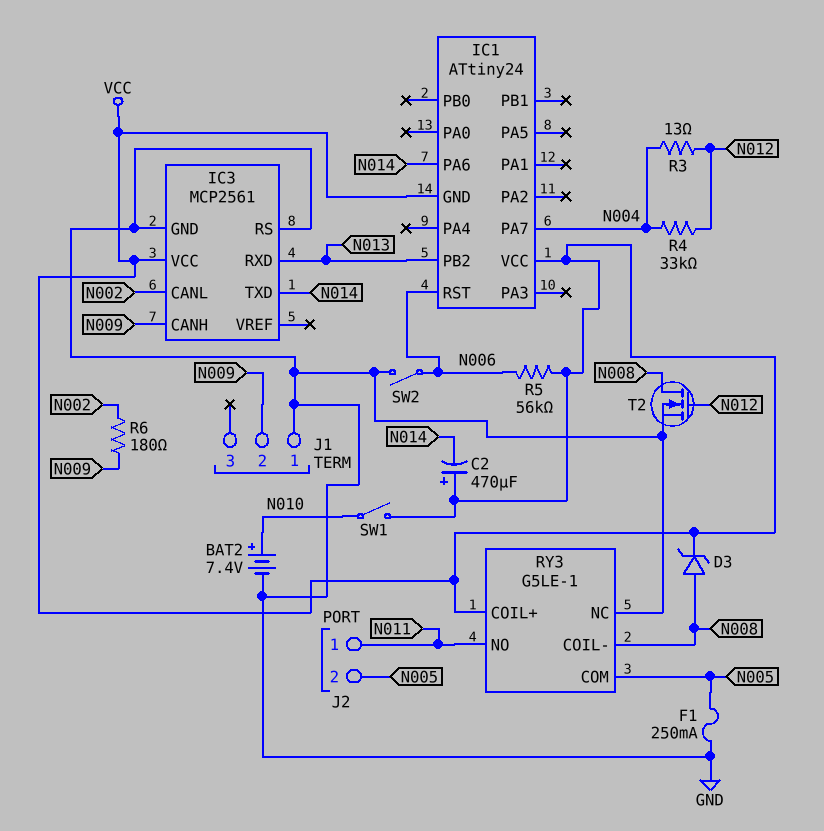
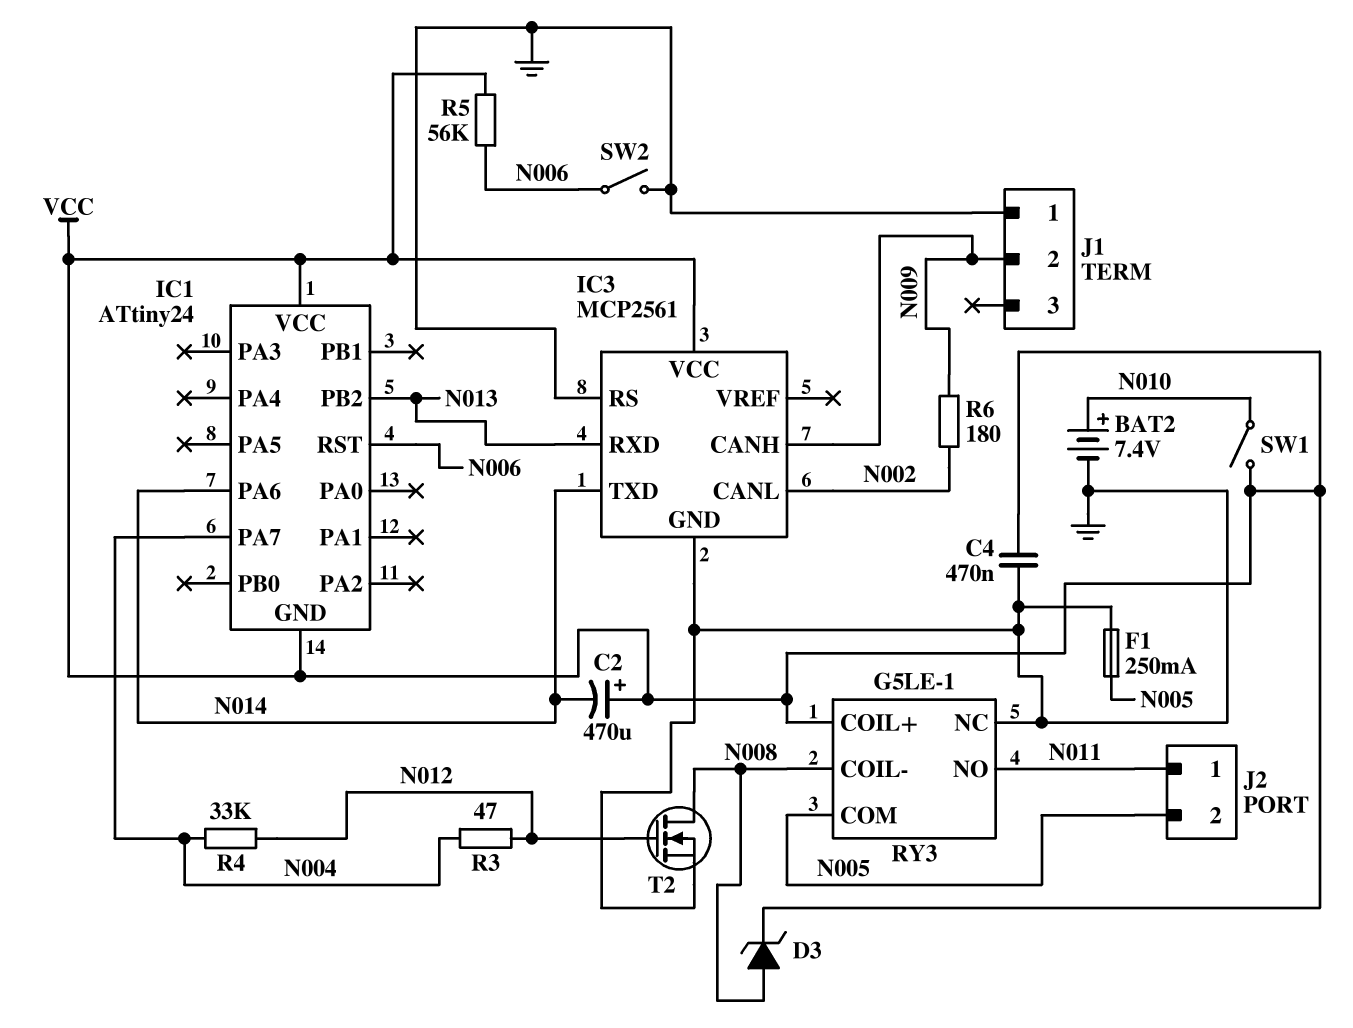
C4: none -> 470nF (GND, VCC)
R3: 13 (N004, N012) -> 47 (N004, N012)

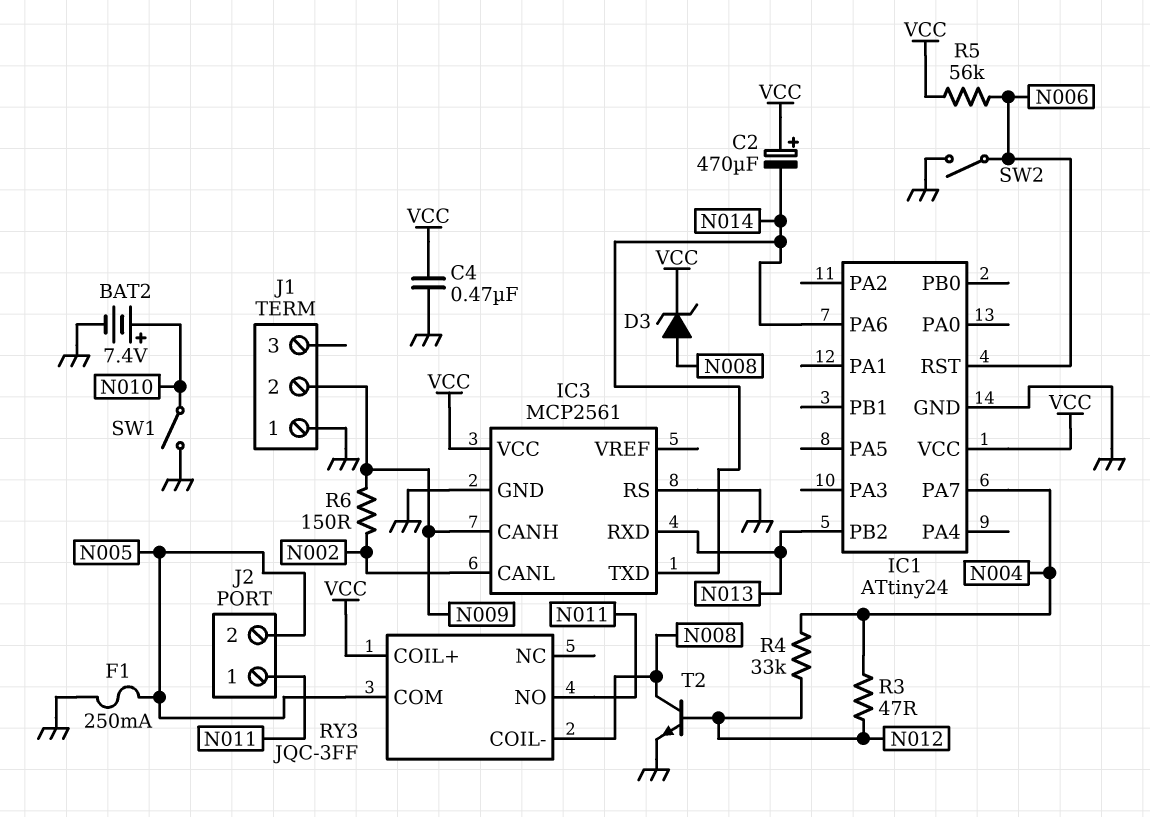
IC1 pin GND: VCC -> GND
R6: 180 (N002, N009) -> 150 (N002, N009)
RY3: G5LE-1 -> JQC-3FF
RY3 pin NC: GND -> none
SW1: switch (N010, VCC) -> switch (GND, N010)
T2: NMOS (G N012, D N008, S GND) -> NPN (B N012, C N008, E GND)

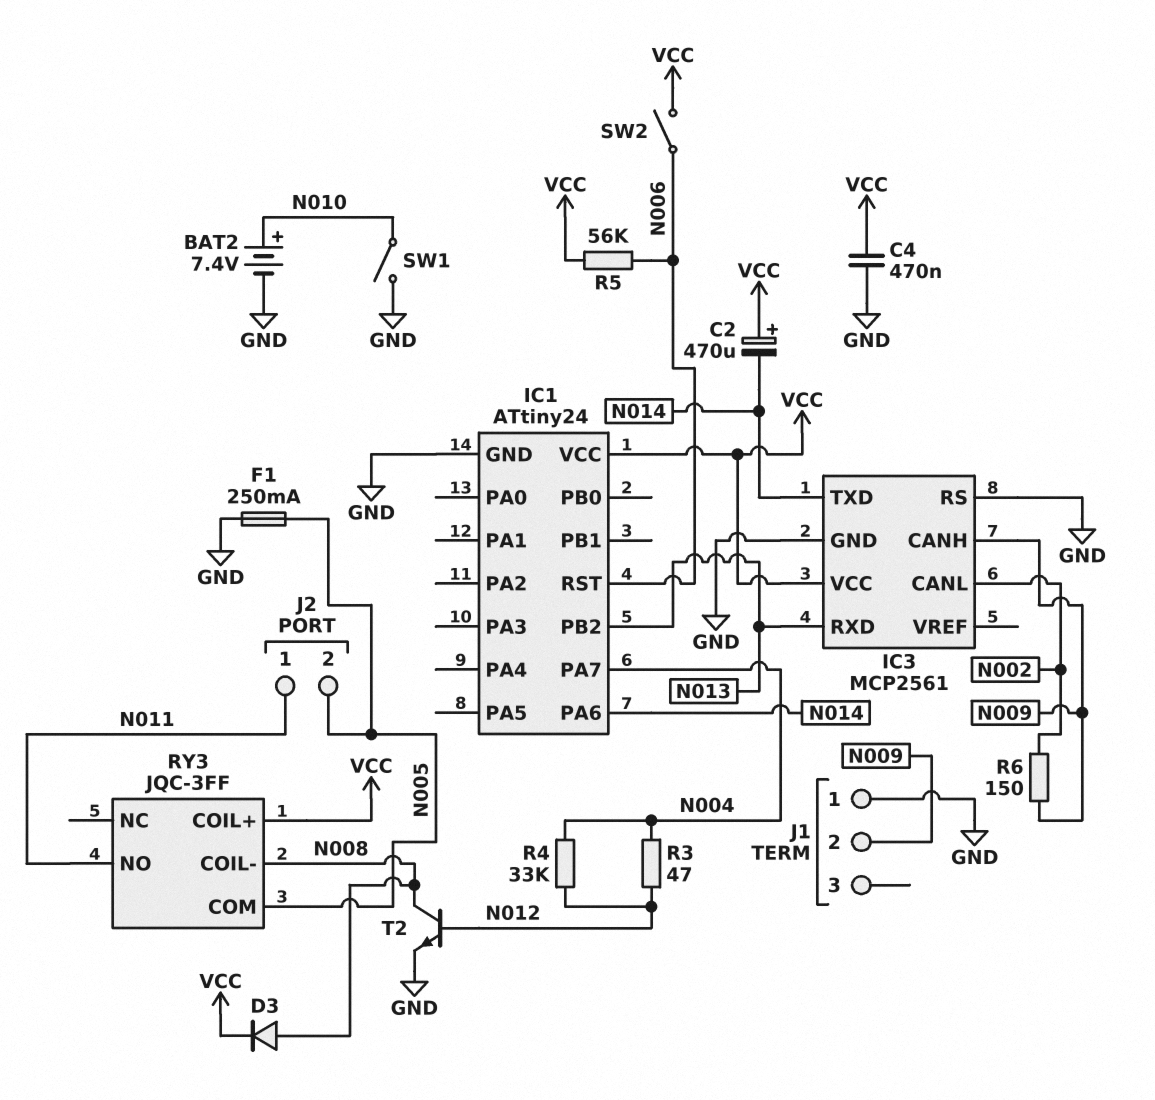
D3: zener (A N008, K VCC) -> diode (A N008, K VCC)
SW2: switch (GND, N006) -> switch (N006, VCC)

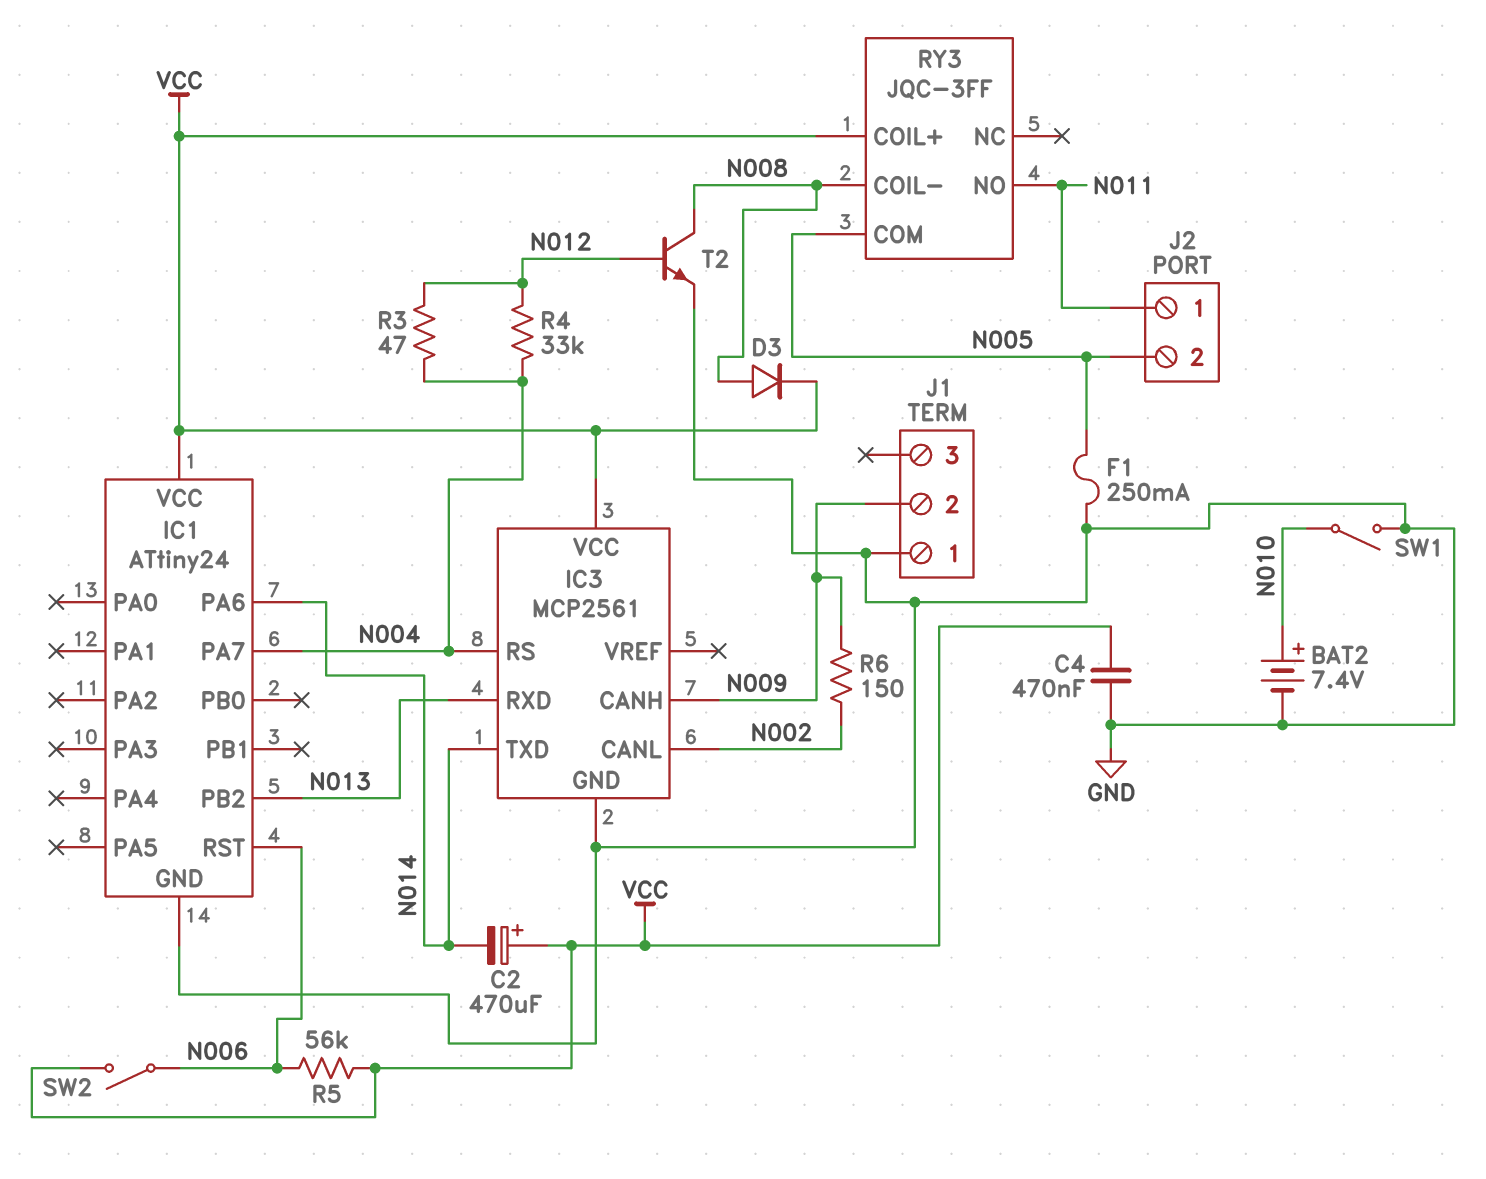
IC3 pin RS: GND -> N004

